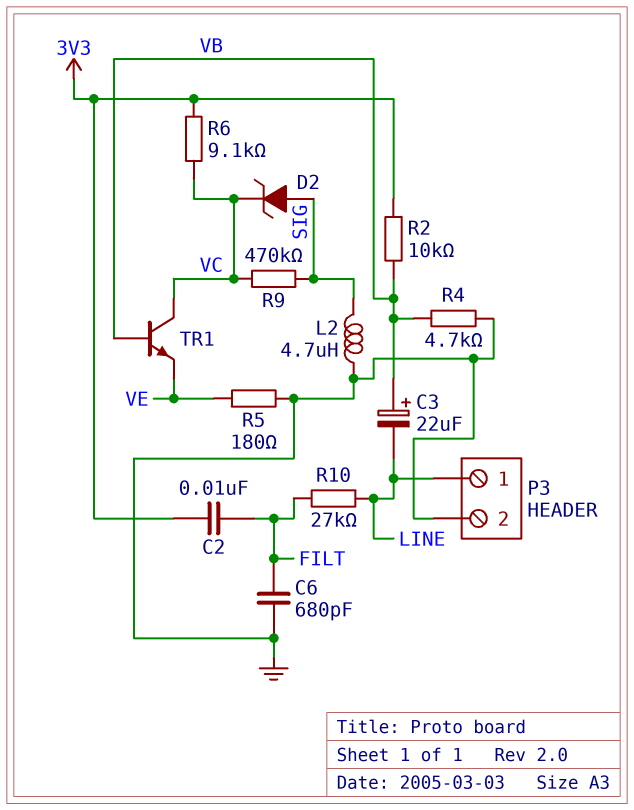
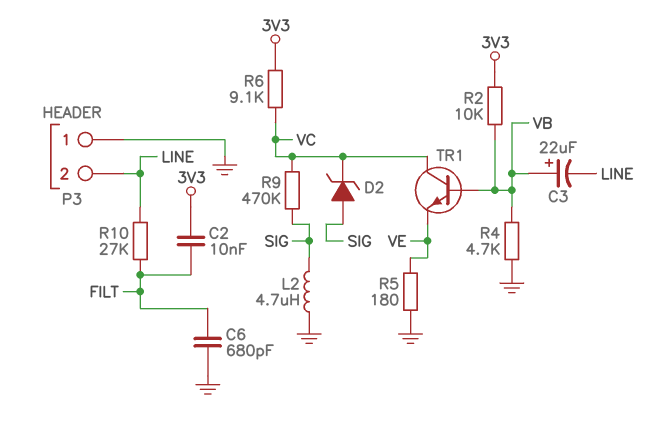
P3 pin 1: LINE -> GND
P3 pin 2: GND -> LINE

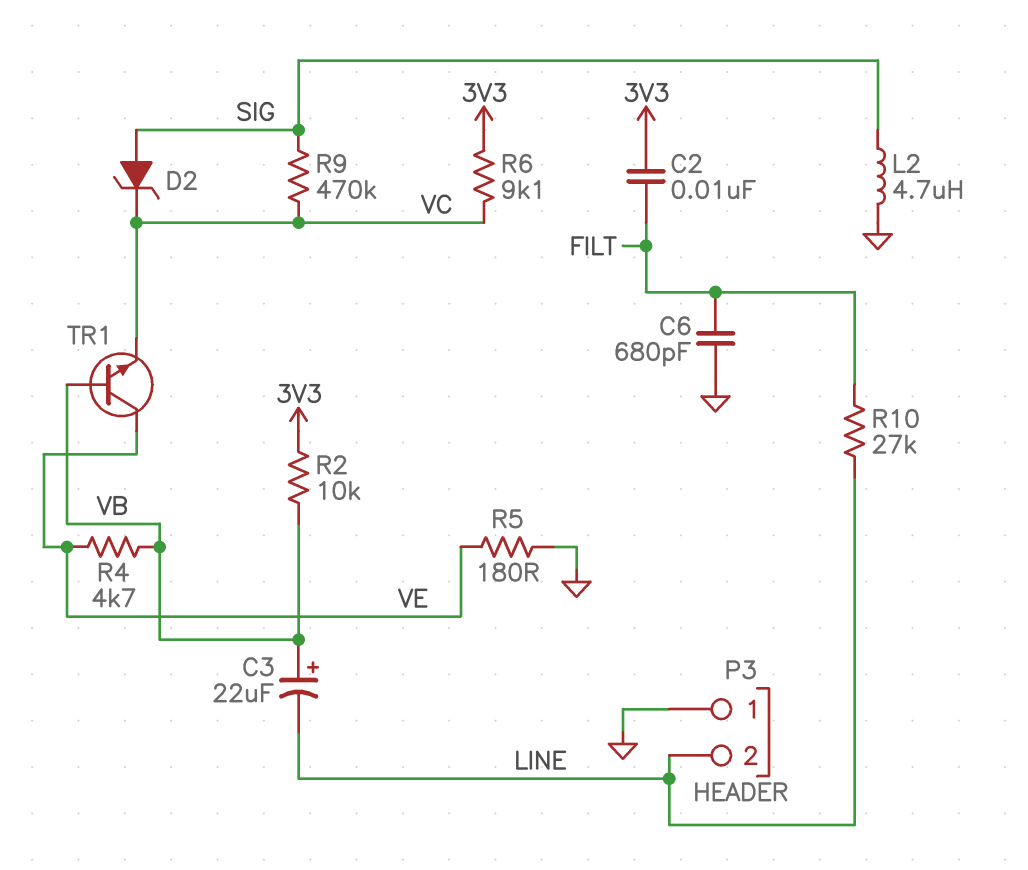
R4: 4.7k (GND, VB) -> 4.7k (VB, VE)
TR1: NPN (B VB, C VC, E VE) -> NPN (B VB, C VE, E VC)

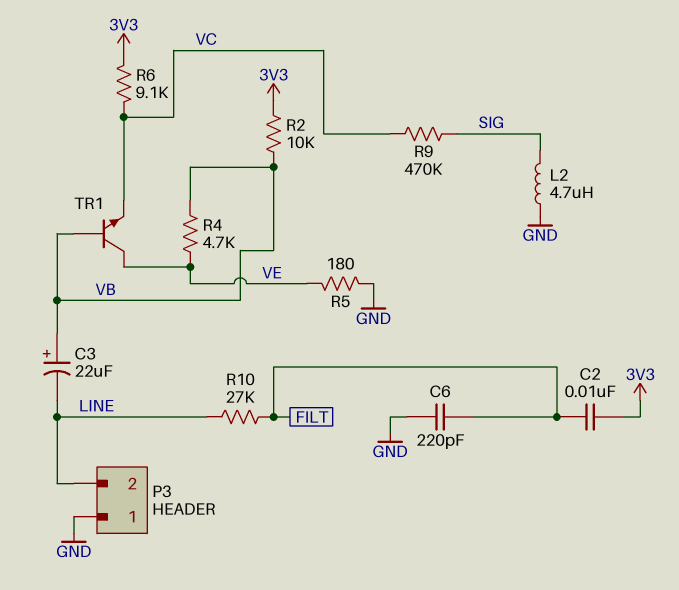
C6: 680pF (FILT, GND) -> 220pF (FILT, GND)
D2: zener (A SIG, K VC) -> none

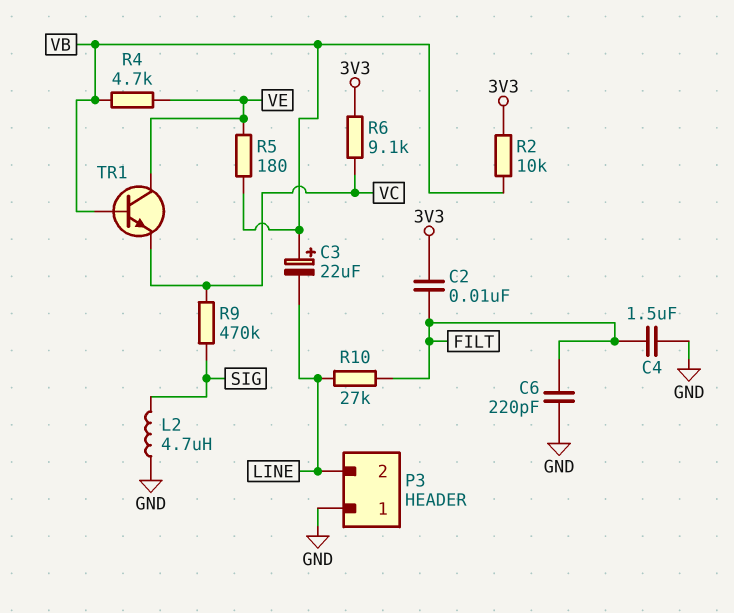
C4: none -> 1.5uF (FILT, GND)
R5: 180 (GND, VE) -> 180 (VB, VE)

